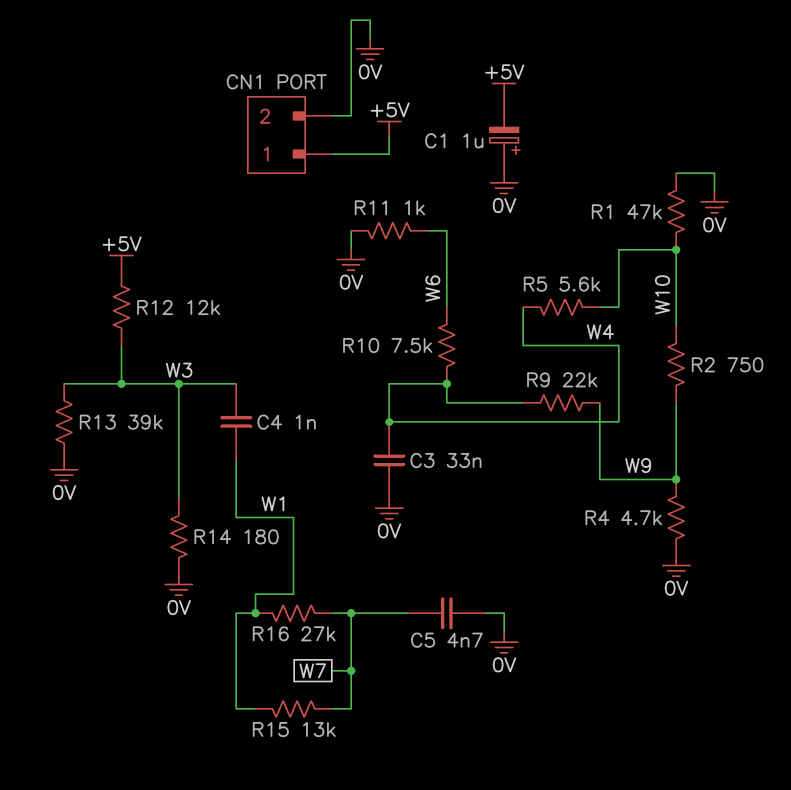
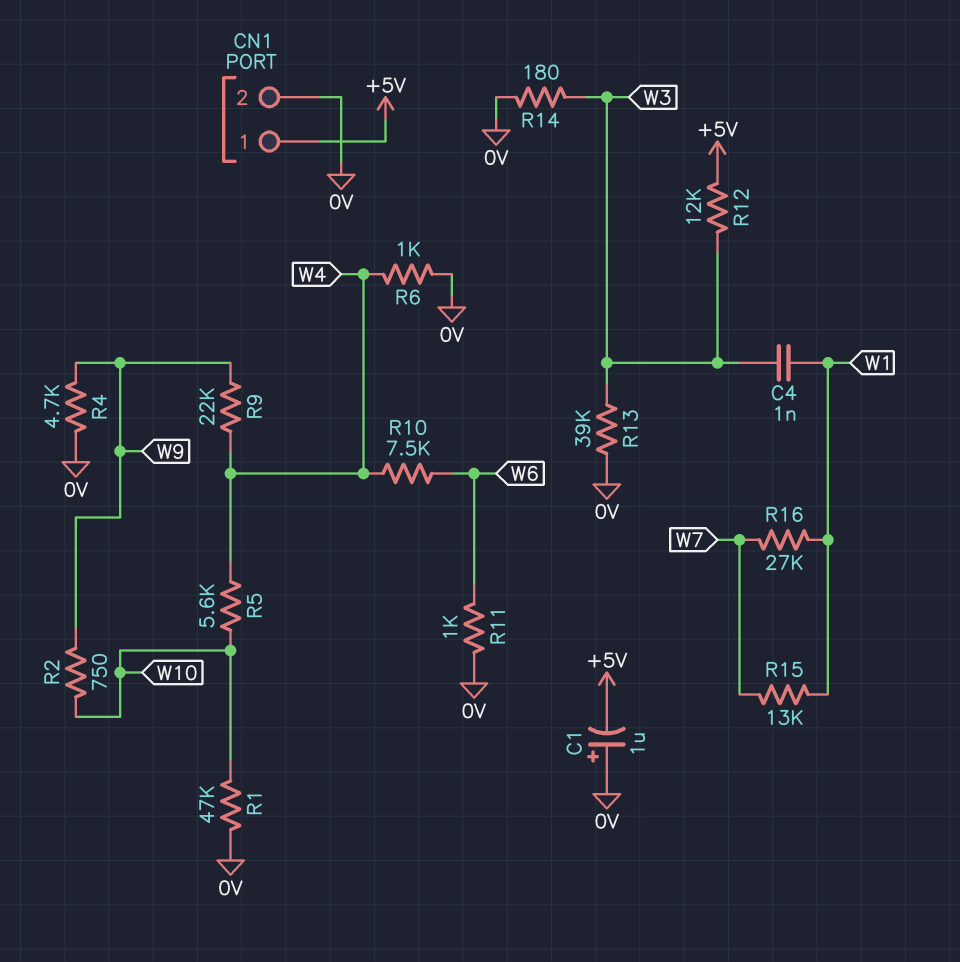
C3: 33nF (0V, W4) -> none
C5: 4.7nF (0V, W7) -> none
R6: none -> 1k (0V, W4)

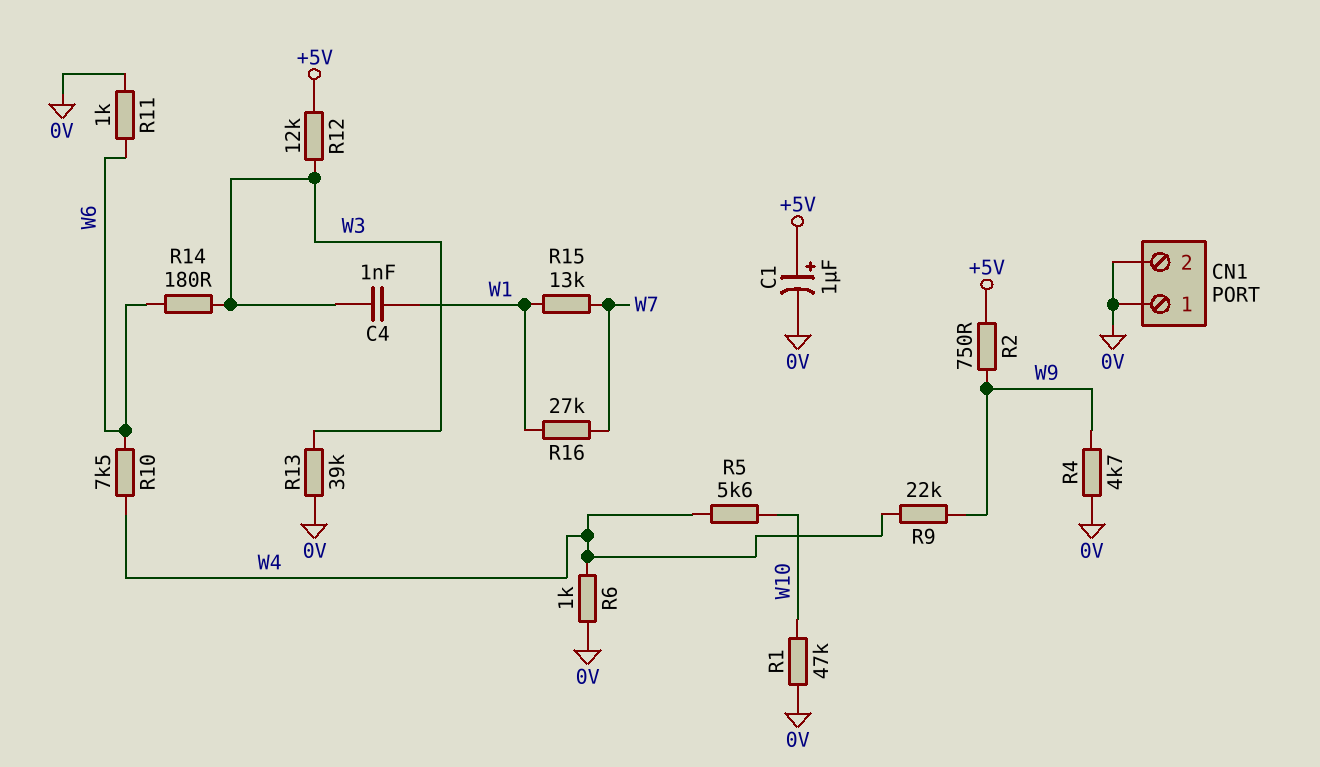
C1: 1uF (plus 0V, minus +5V) -> 1uF (plus +5V, minus 0V)
CN1 pin 1: +5V -> 0V
R2: 750 (W9, W10) -> 750 (+5V, W9)
R14: 180 (0V, W3) -> 180 (W3, W6)

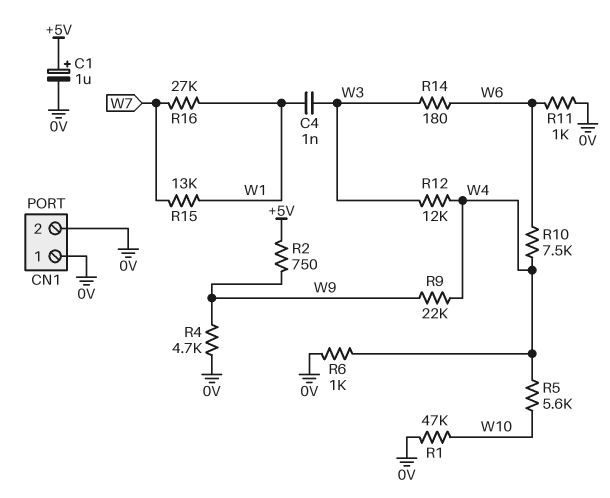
R12: 12k (+5V, W3) -> 12k (W3, W4)
R13: 39k (0V, W3) -> none

